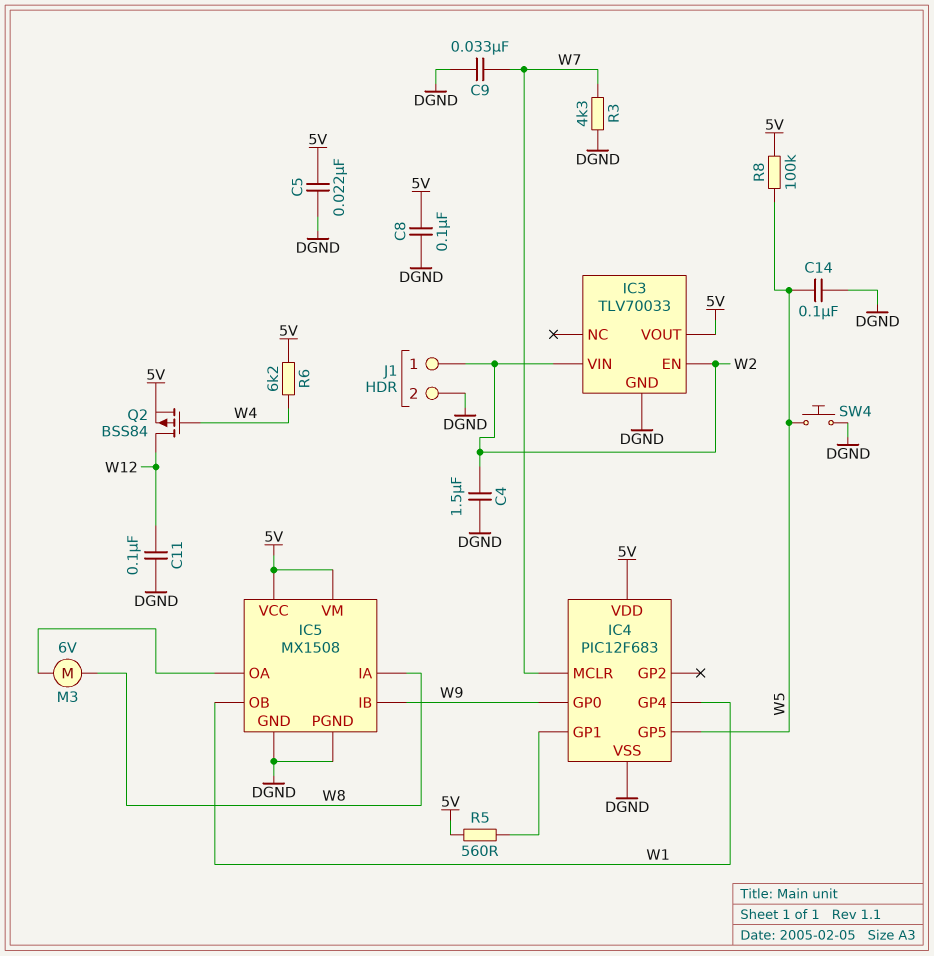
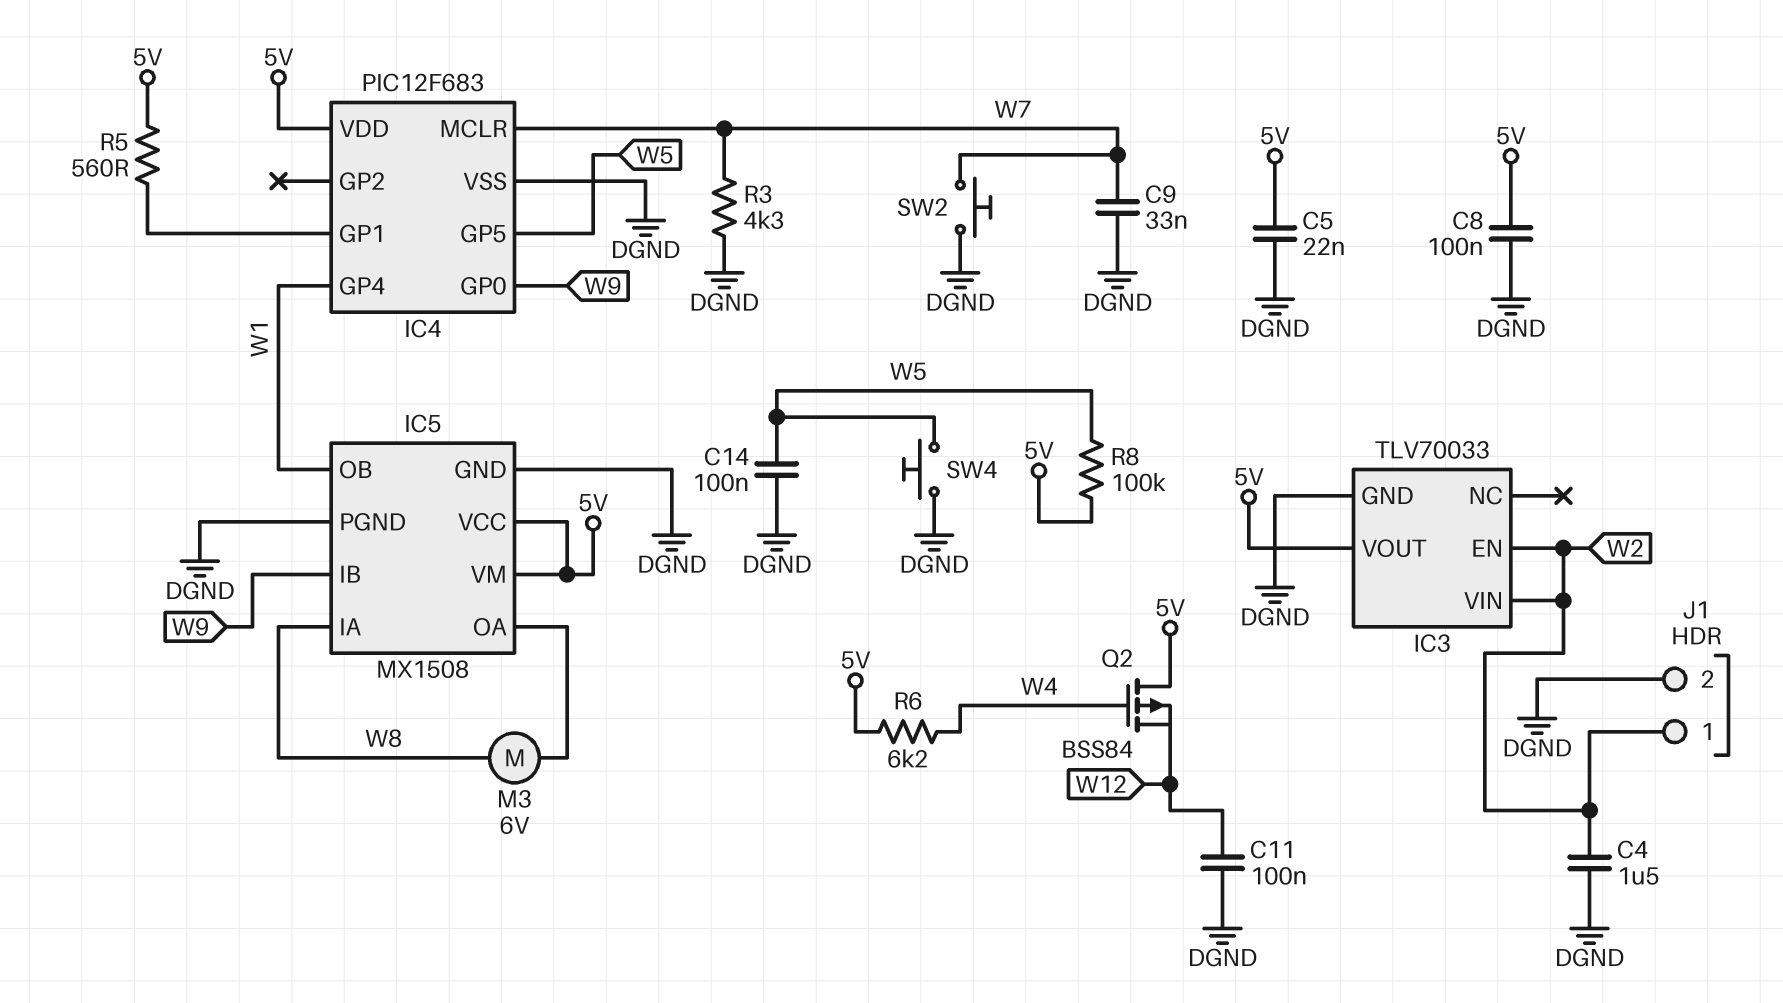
Q2: PMOS BSS84 (G W4, D W12, S 5V) -> PMOS BSS84 (G W4, D 5V, S W12)
SW2: none -> button (DGND, W7)

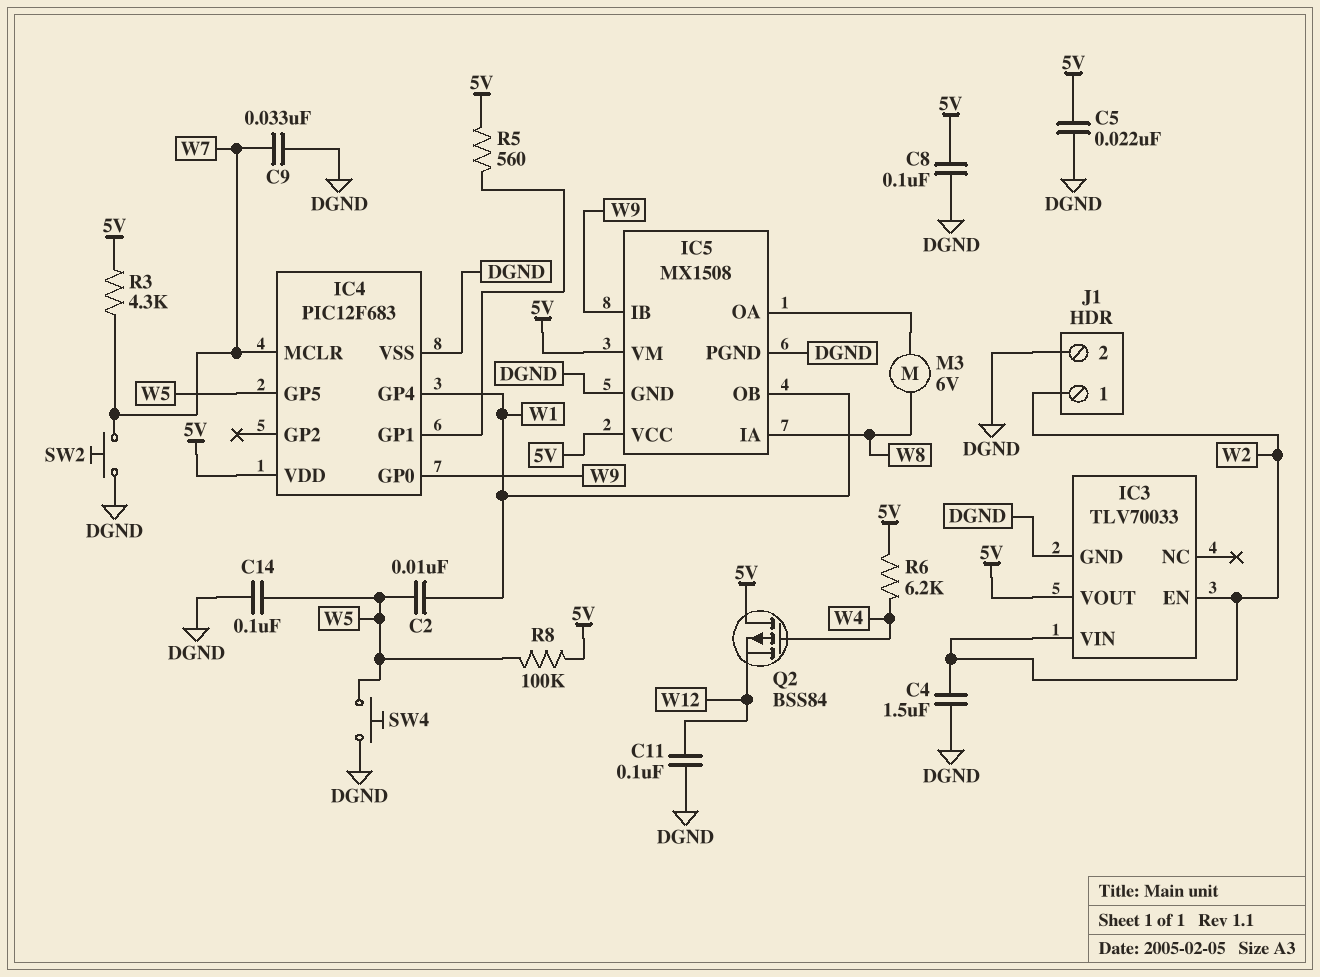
C2: none -> 10nF (W1, W5)
R3: 4.3k (DGND, W7) -> 4.3k (5V, W7)

